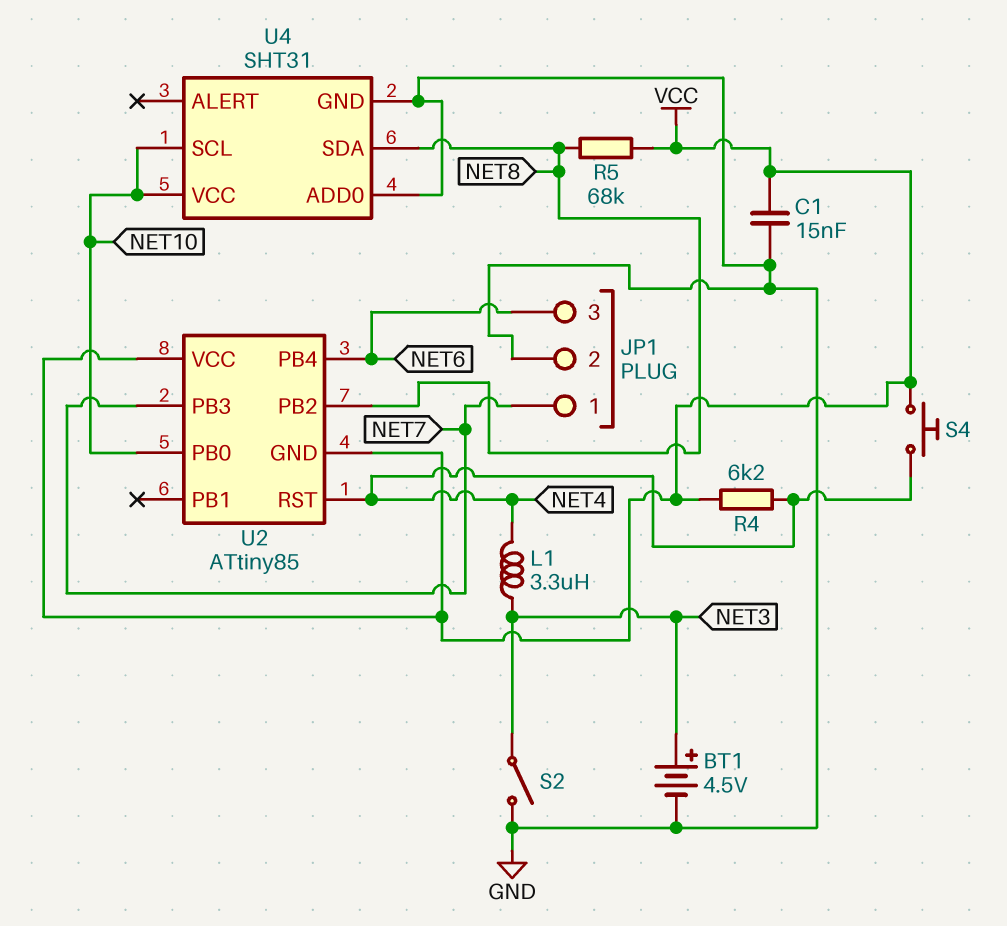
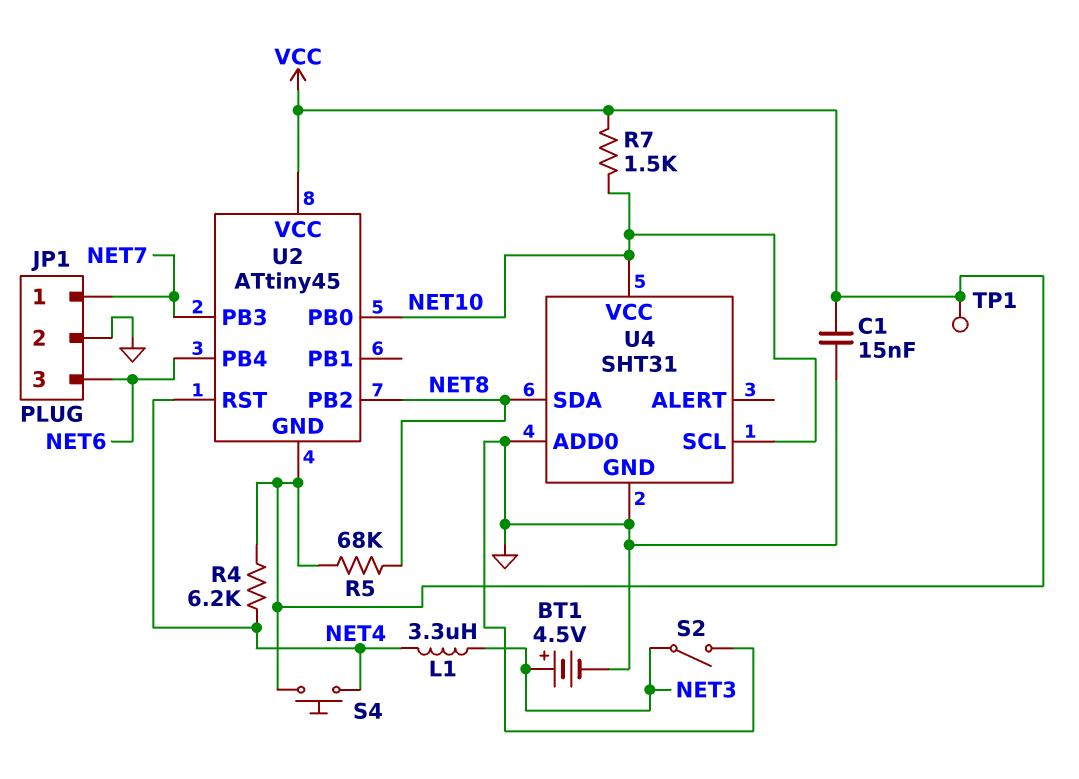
R7: none -> 1.5k (NET10, VCC)
TP1: none -> test point (VCC)
U2: ATtiny85 -> ATtiny45

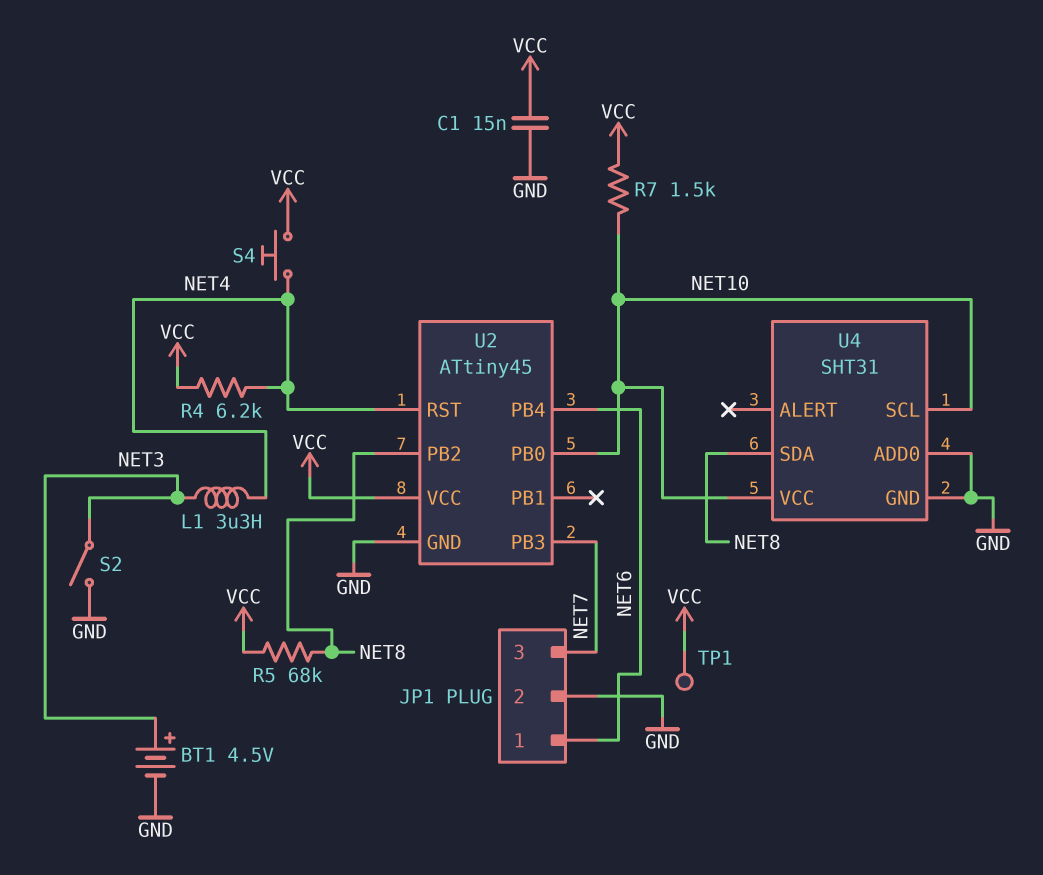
JP1 pin 1: NET7 -> NET6
JP1 pin 3: NET6 -> NET7
U2 pin GND: VCC -> GND

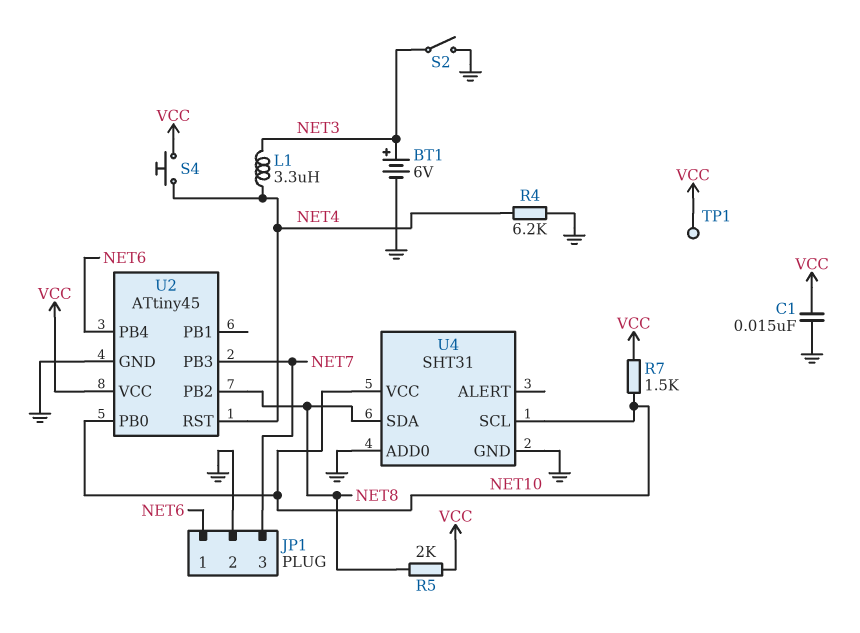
BT1: 4.5V (plus NET3, minus GND) -> 6V (plus NET3, minus GND)
R4: 6.2k (NET4, VCC) -> 6.2k (GND, NET4)
R5: 68k (NET8, VCC) -> 2k (NET8, VCC)

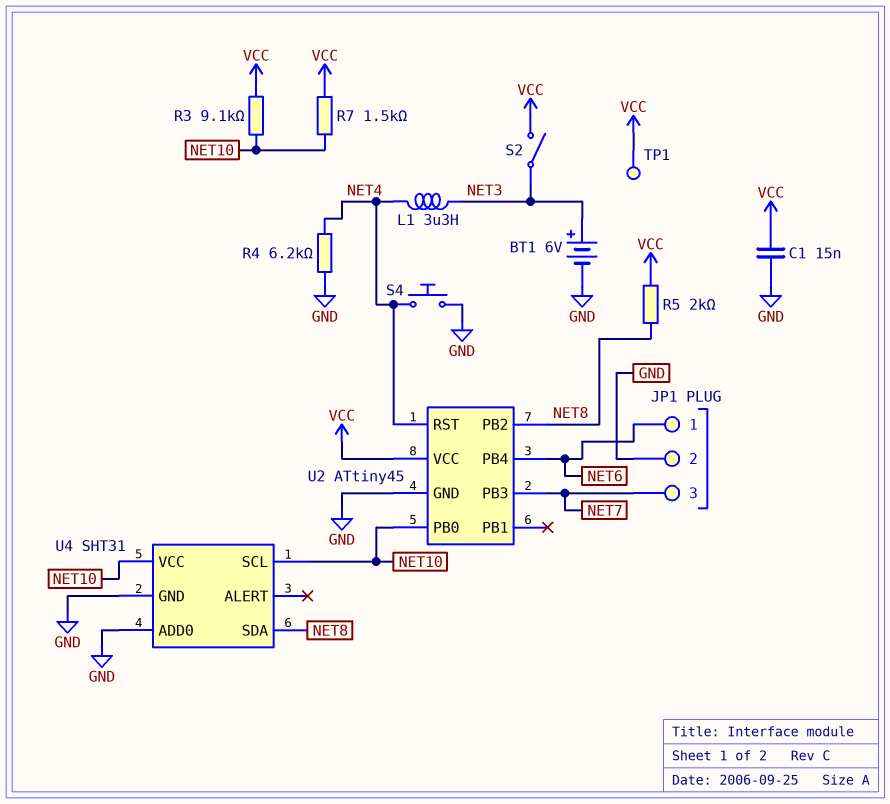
R3: none -> 9.1k (NET10, VCC)
S2: switch (GND, NET3) -> switch (NET3, VCC)
S4: button (NET4, VCC) -> button (GND, NET4)

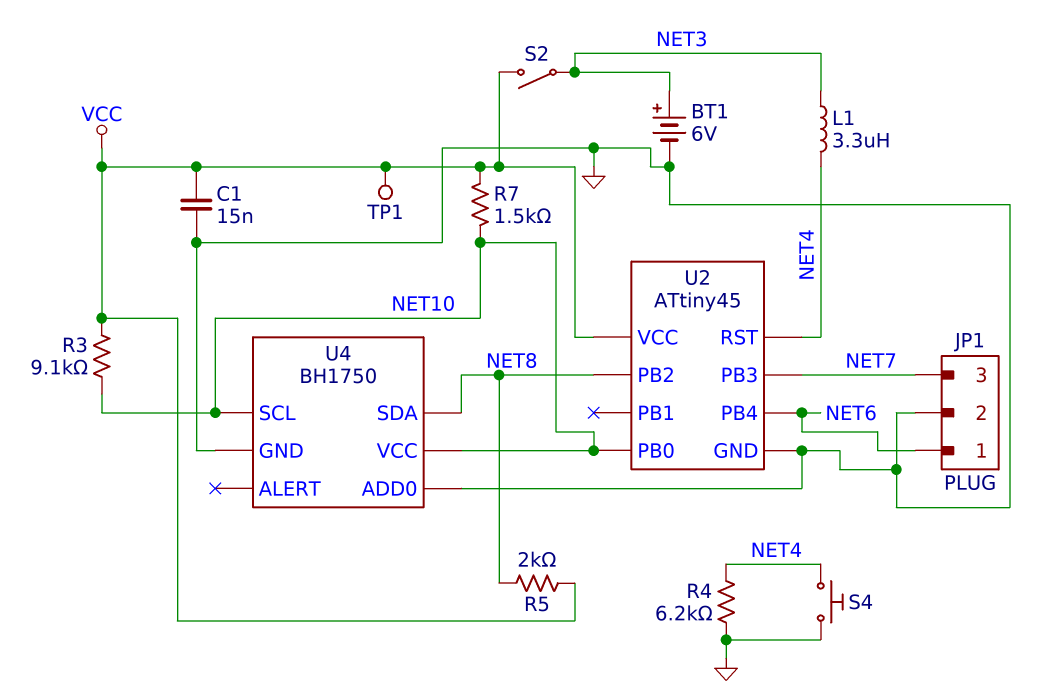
U4: SHT31 -> BH1750

